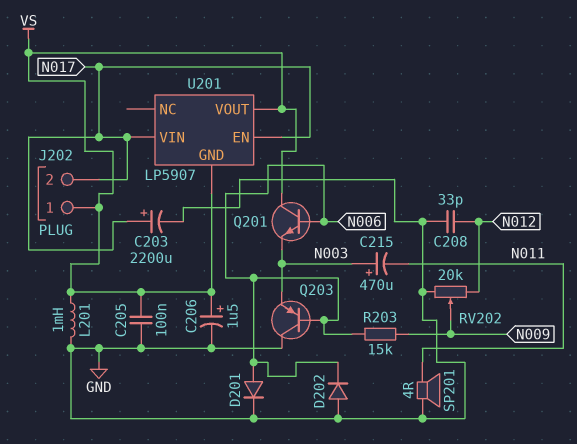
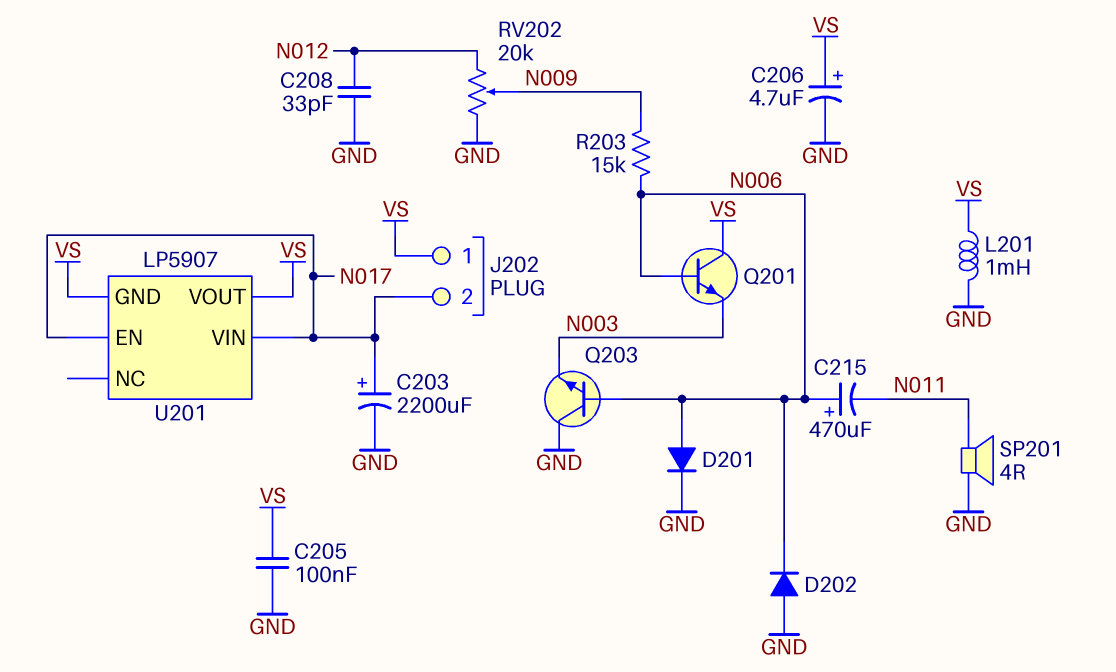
C206: 1.5uF (plus VS, minus GND) -> 4.7uF (plus VS, minus GND)
C215: 470uF (plus N003, minus N011) -> 470uF (plus N006, minus N011)
Q203: PNP (B N006, C GND, E N003) -> NPN (B N006, C GND, E N003)

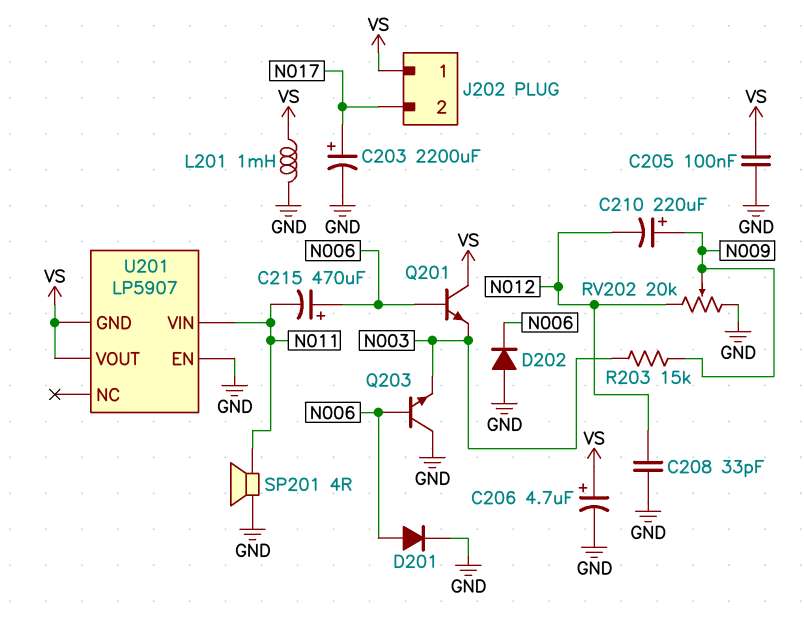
C210: none -> 220uF (plus N009, minus N012)
R203: 15k (N006, N009) -> 15k (N003, N009)
U201 pin EN: N017 -> GND
U201 pin VIN: N017 -> N011

